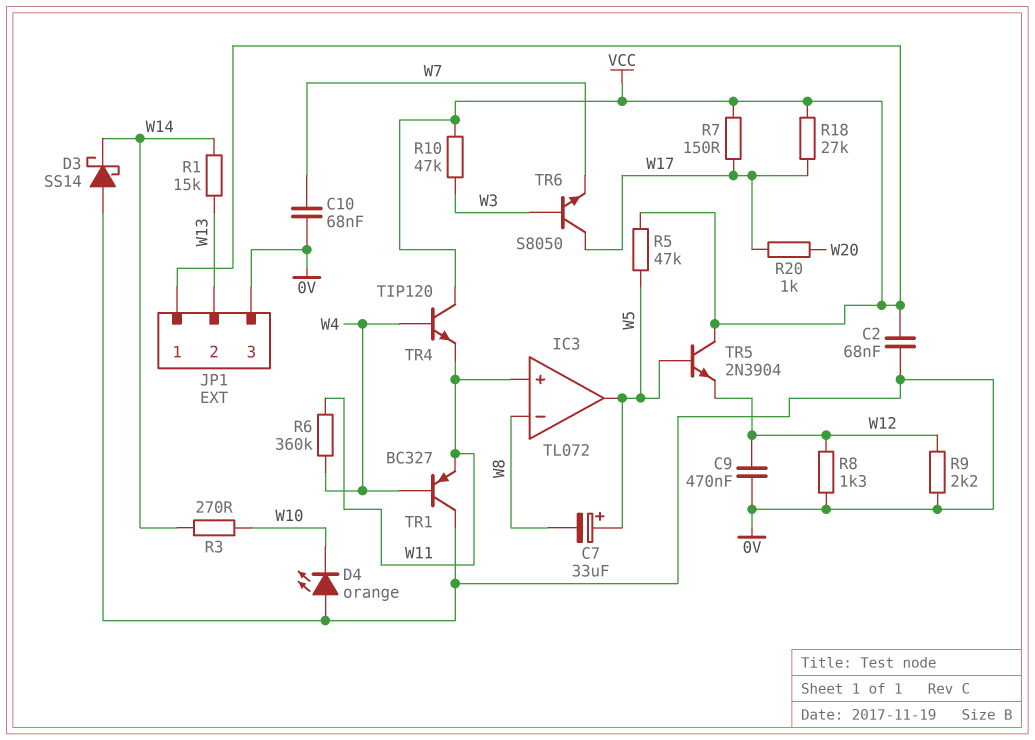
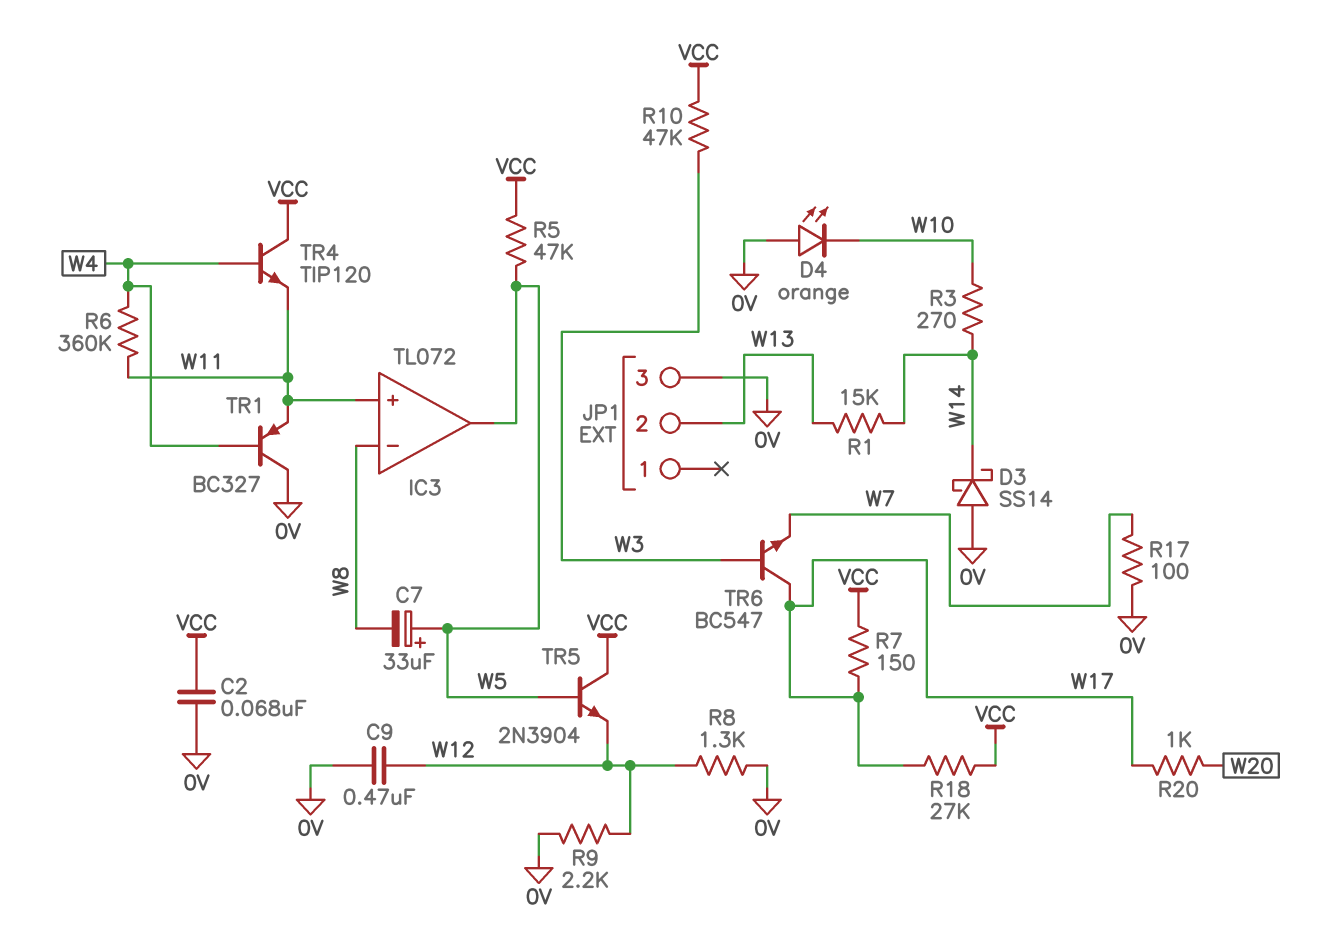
C10: 68nF (0V, W7) -> none
JP1 pin 1: VCC -> none
R17: none -> 100 (0V, W7)
TR6: NPN S8050 (B W3, C W17, E W7) -> NPN BC547 (B W3, C W17, E W7)

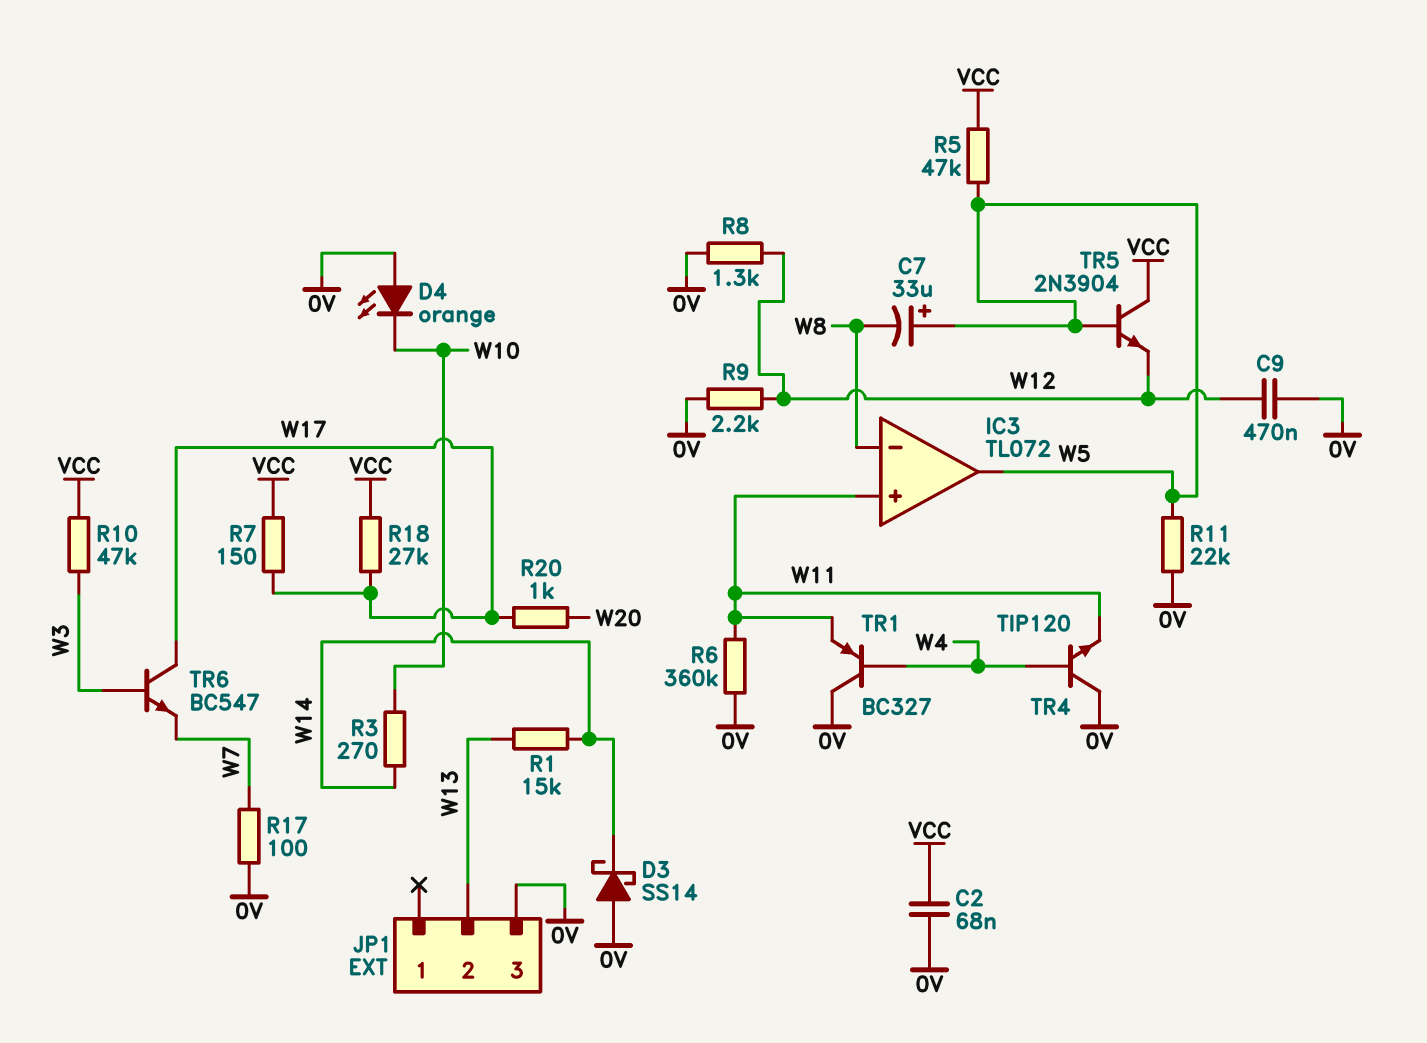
R6: 360k (W4, W11) -> 360k (0V, W11)
R11: none -> 22k (0V, W5)
TR4: NPN TIP120 (B W4, C VCC, E W11) -> NPN TIP120 (B W4, C 0V, E W11)

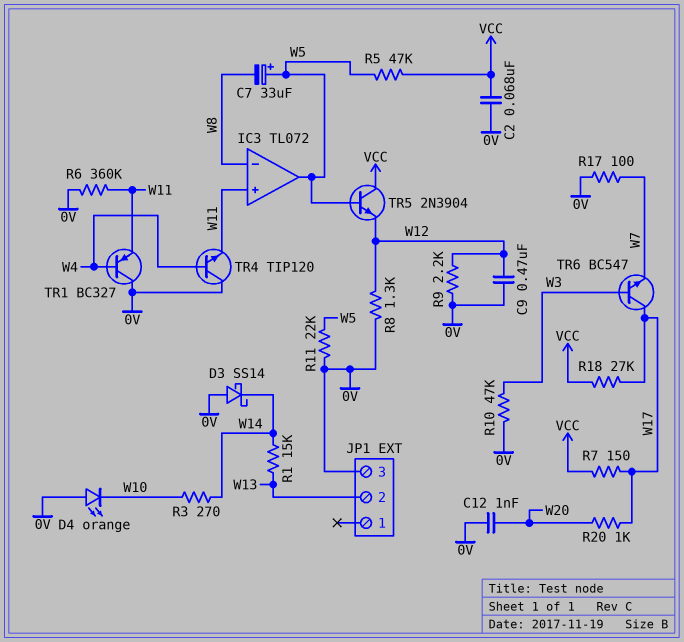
C12: none -> 1nF (0V, W20)
R10: 47k (VCC, W3) -> 47k (0V, W3)

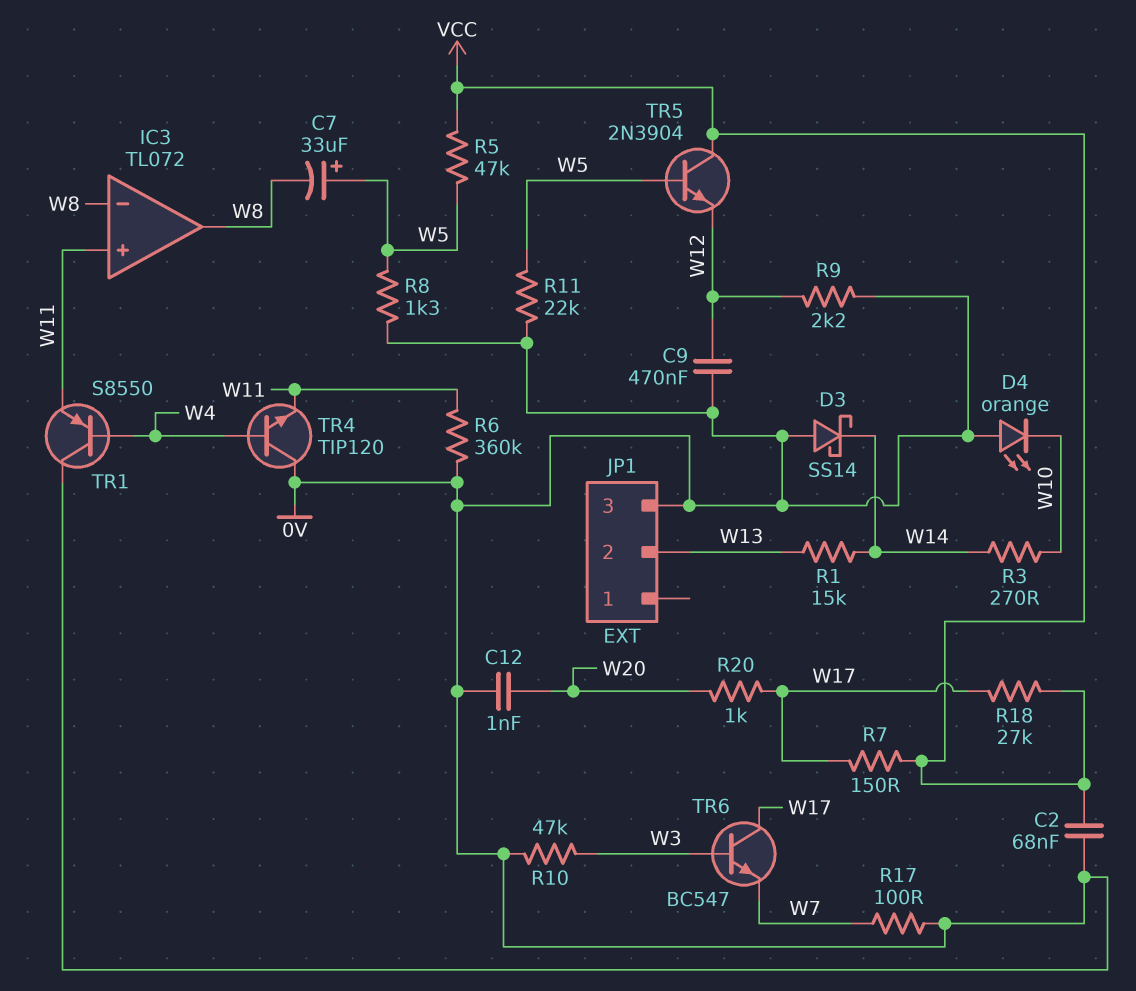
IC3 pin out: W5 -> W8
R8: 1.3k (0V, W12) -> 1.3k (0V, W5)
TR1: PNP BC327 (B W4, C 0V, E W11) -> PNP S8550 (B W4, C 0V, E W11)

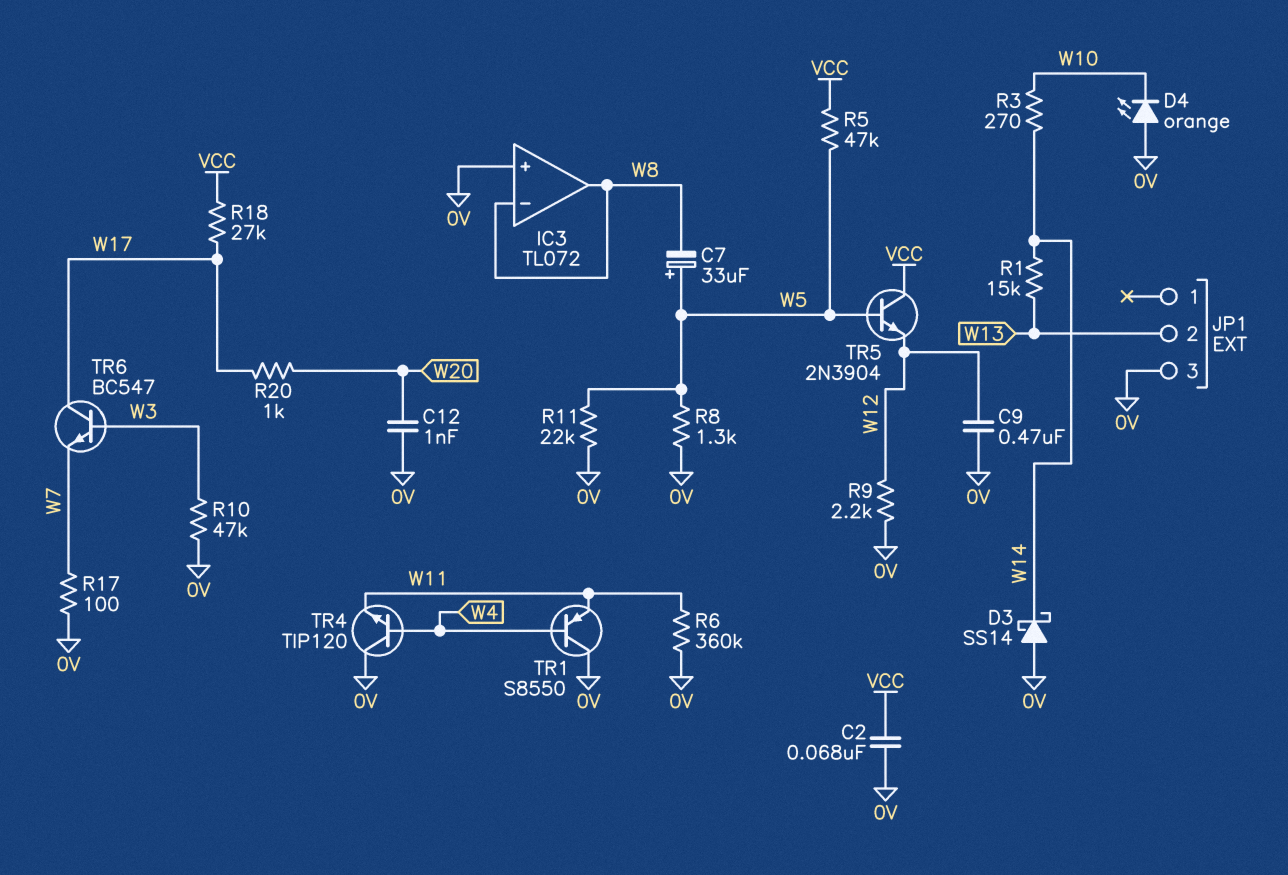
IC3 pin in+: W11 -> 0V
R7: 150 (VCC, W17) -> none

